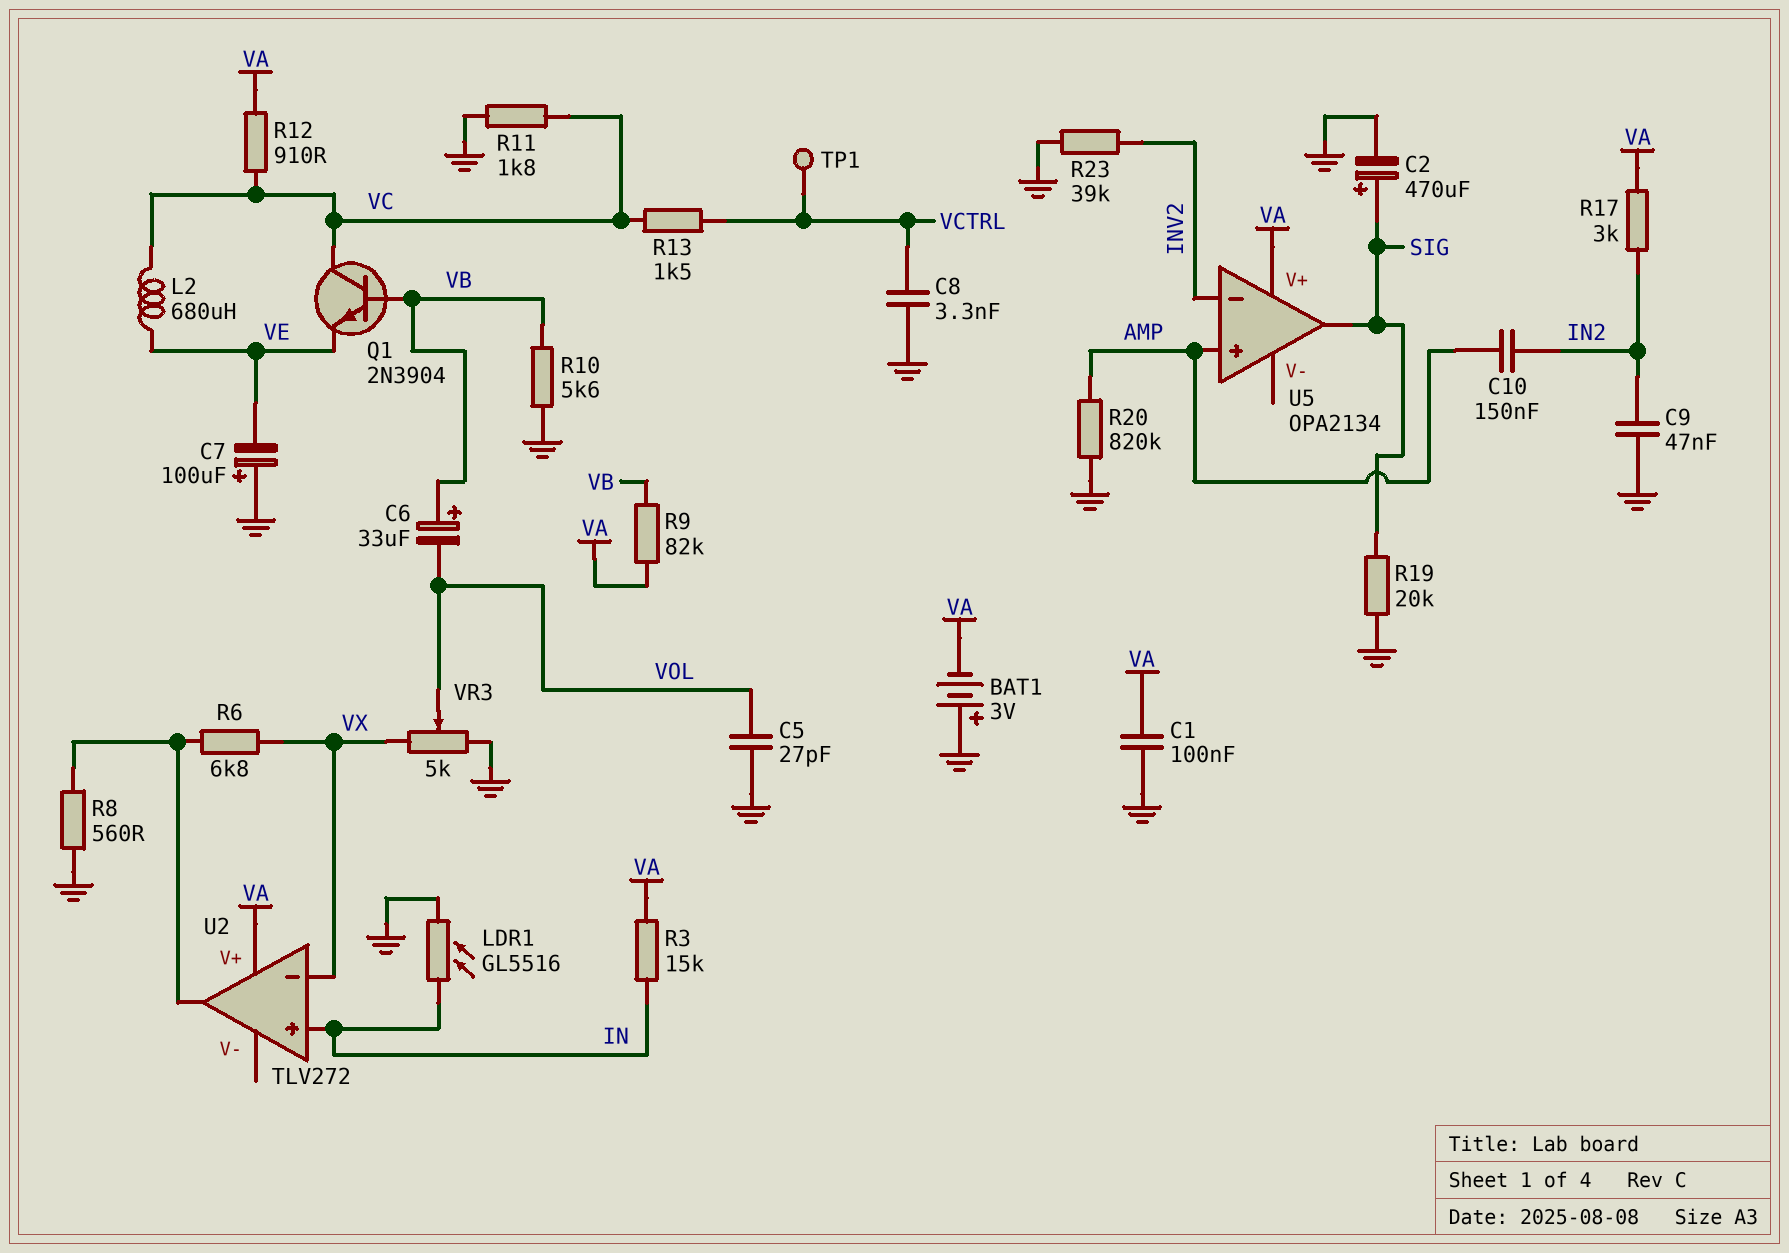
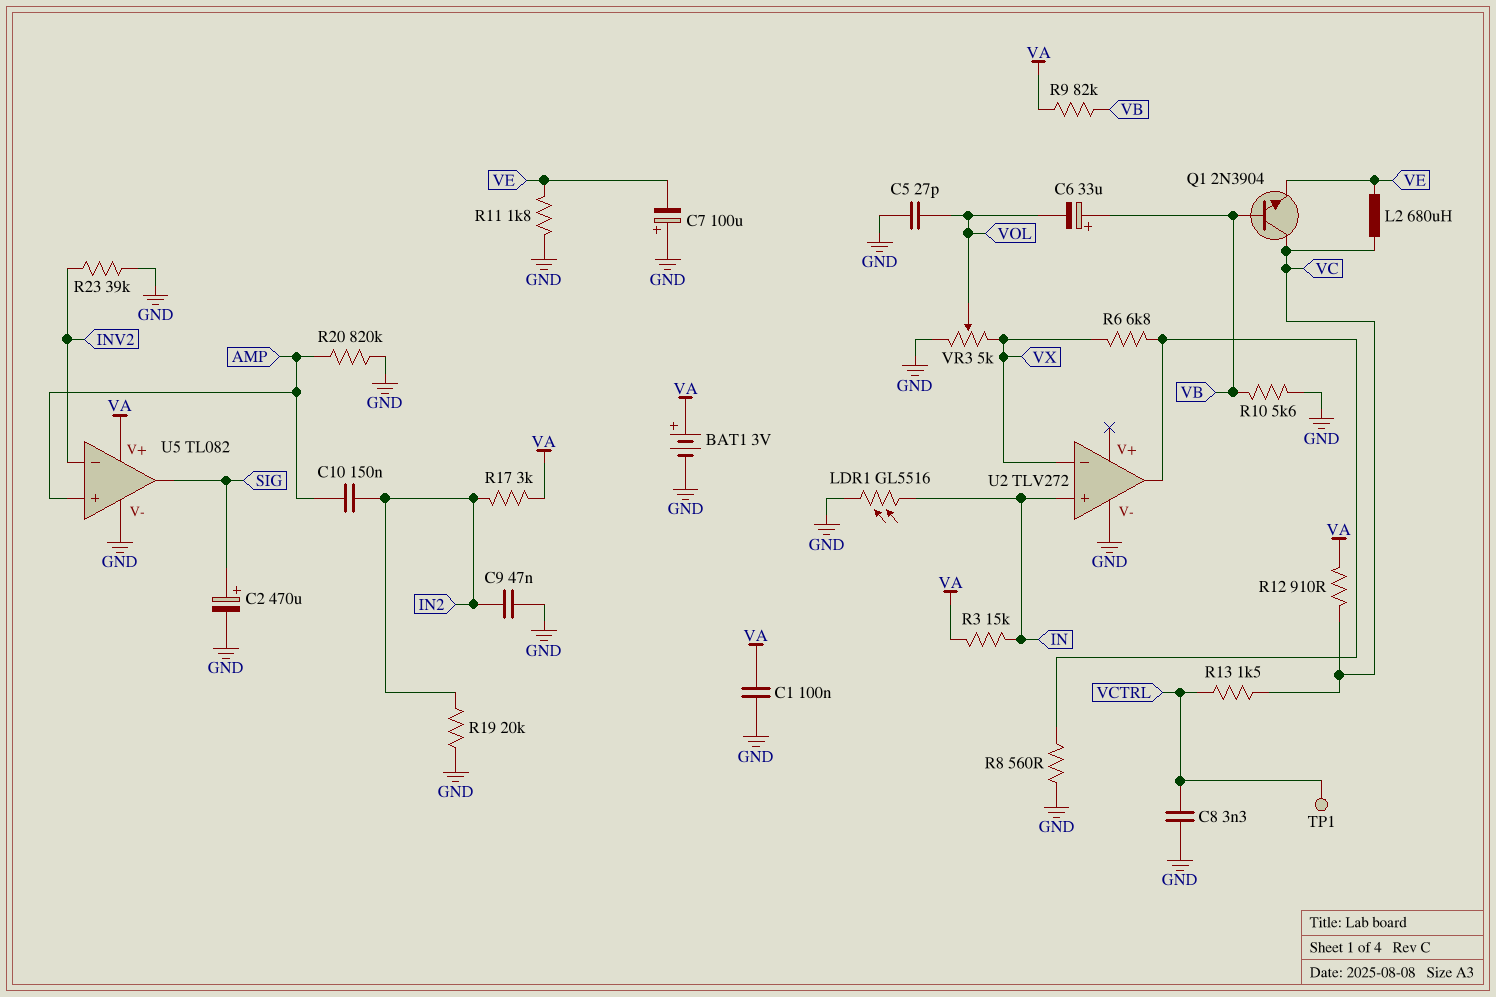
BAT1: 3V (plus GND, minus VA) -> 3V (plus VA, minus GND)
R11: 1.8k (GND, VC) -> 1.8k (GND, VE)
R19: 20k (GND, SIG) -> 20k (GND, IN2)
U2 pin V+: VA -> none
U2 pin V-: none -> GND
U5: OPA2134 -> TL082
U5 pin V-: none -> GND

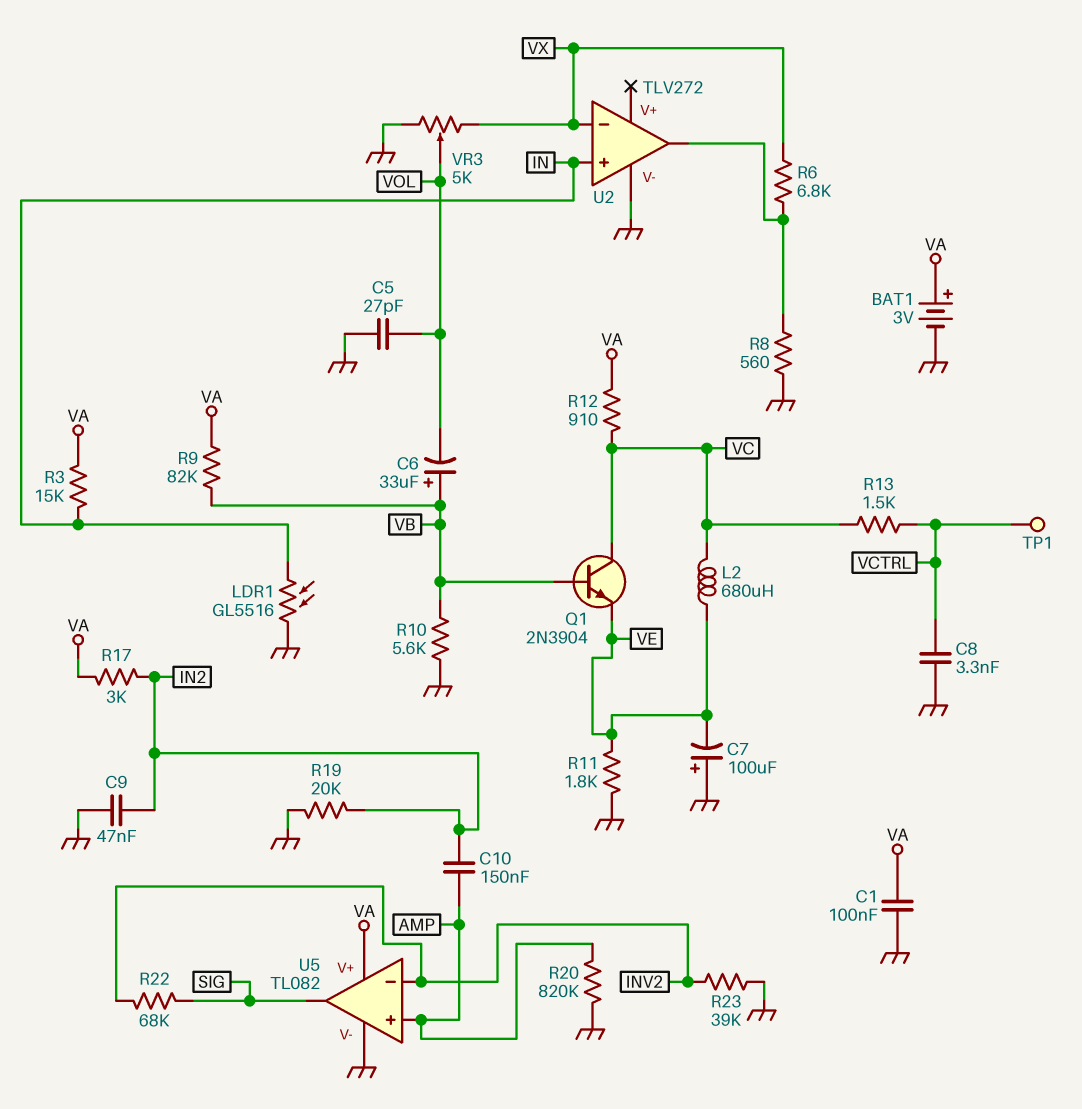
C2: 470uF (plus SIG, minus GND) -> none
R22: none -> 68k (INV2, SIG)

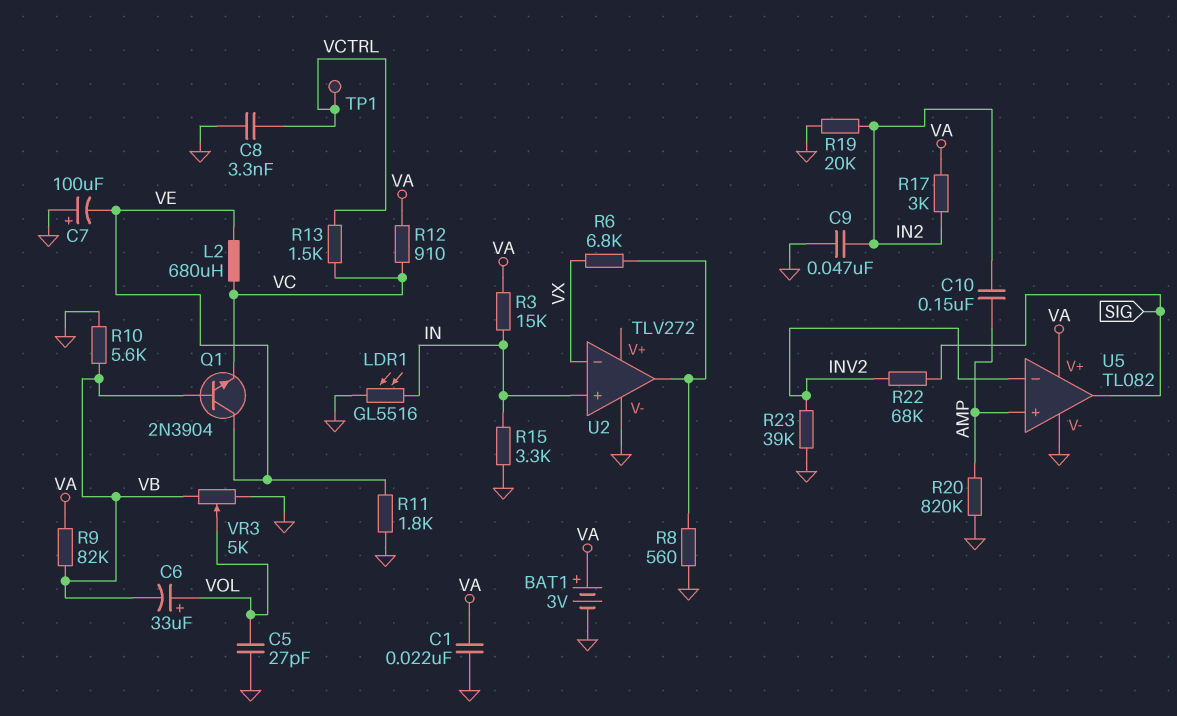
C1: 100nF (GND, VA) -> 22nF (GND, VA)
C6: 33uF (plus VB, minus VOL) -> 33uF (plus VOL, minus VB)
Q1: NPN 2N3904 (B VB, C VC, E VE) -> NPN 2N3904 (B VB, C VE, E VC)
R15: none -> 3.3k (GND, IN)
VR3: 5k (GND, VX, wiper VOL) -> 5k (GND, VB, wiper VOL)

